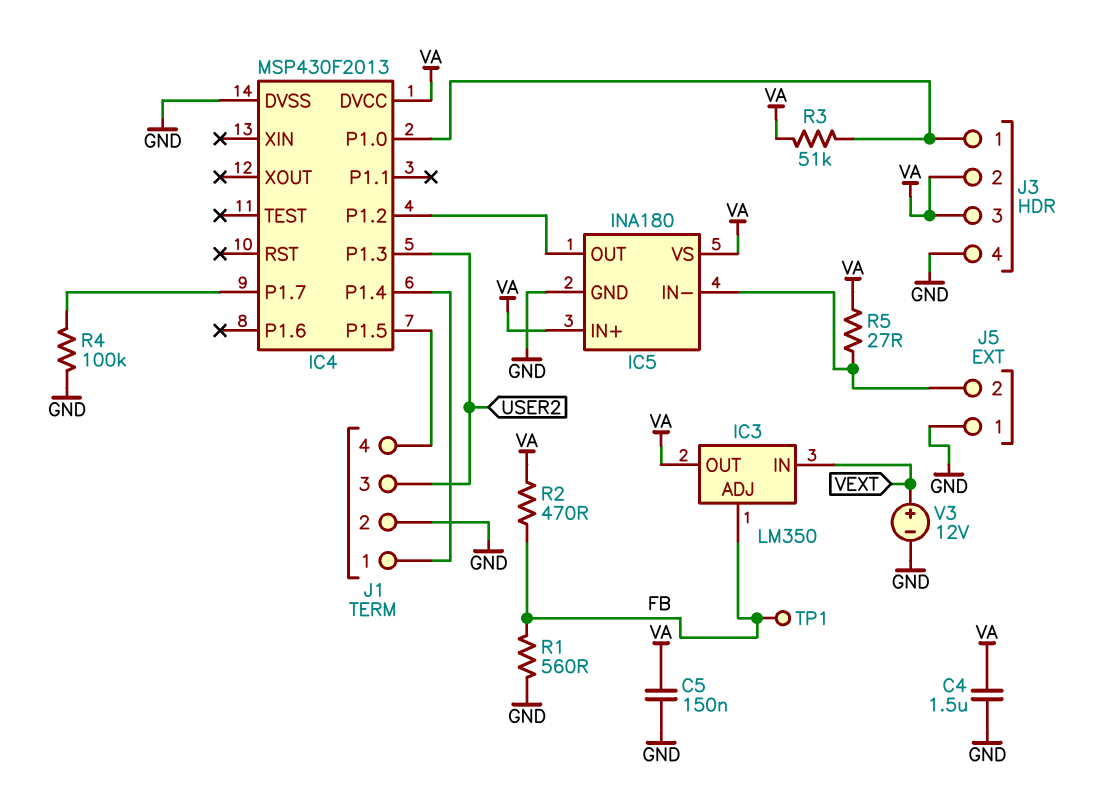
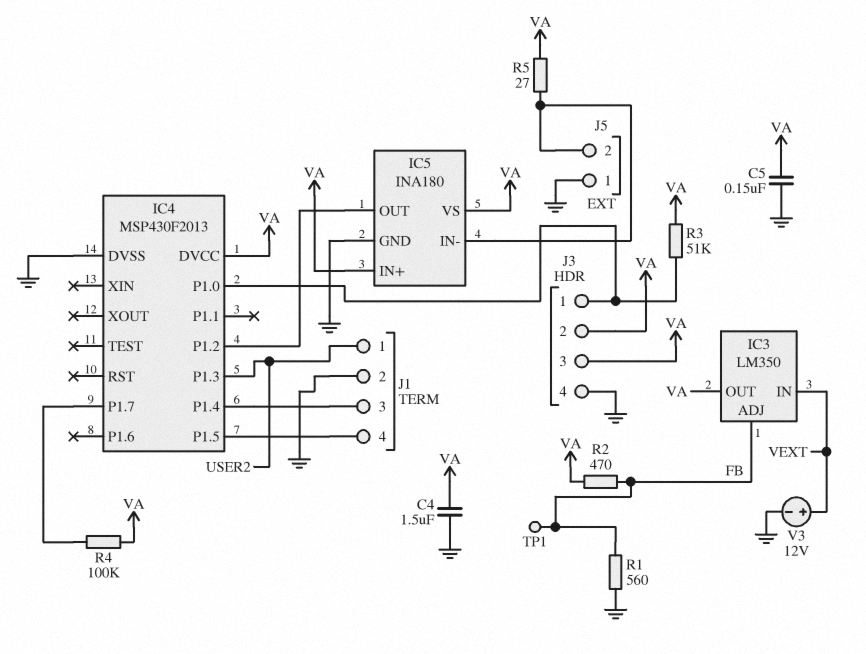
J1 pin 1: IC4/P1.4 -> USER2
J1 pin 3: USER2 -> IC4/P1.4
R4: 100k (GND, IC4/P1.7) -> 100k (IC4/P1.7, VA)

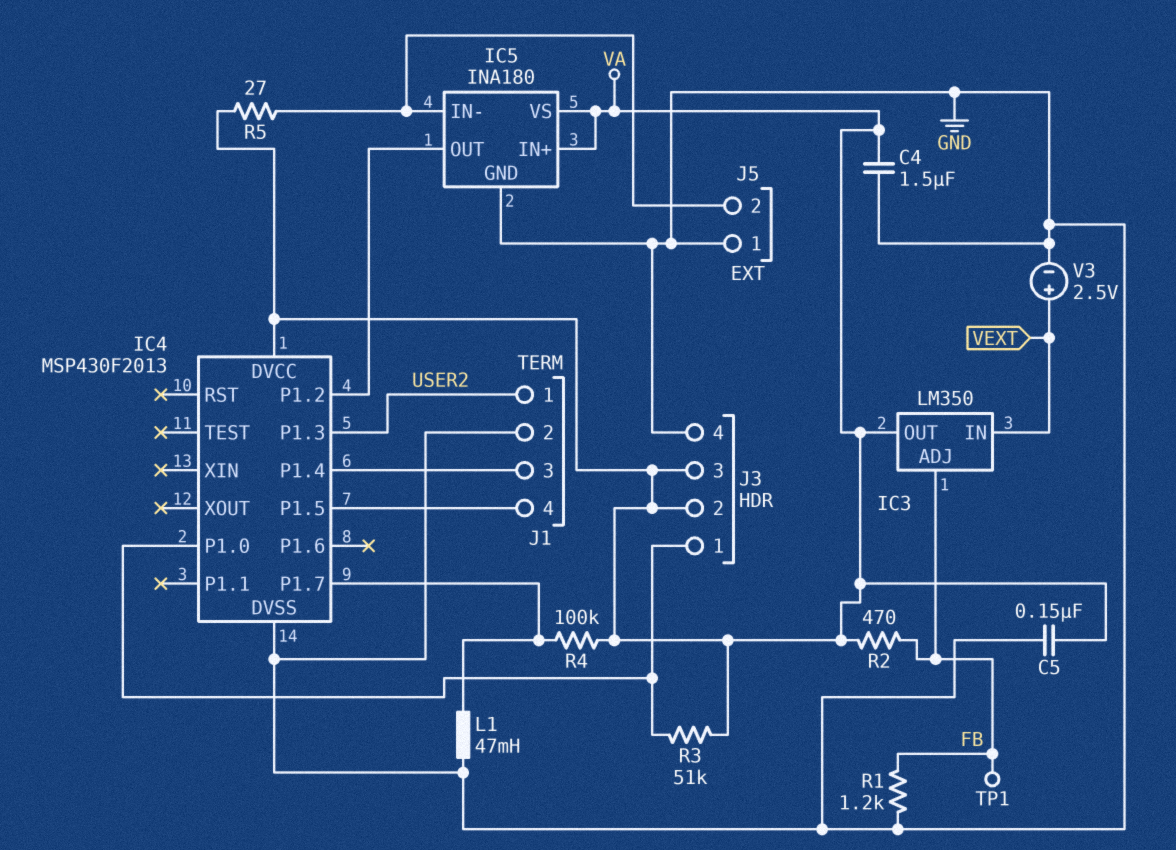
L1: none -> 47mH (GND, IC4/P1.7)
R1: 560 (FB, GND) -> 1.2k (FB, GND)
V3: 12V (plus VEXT, minus GND) -> 2.5V (plus VEXT, minus GND)

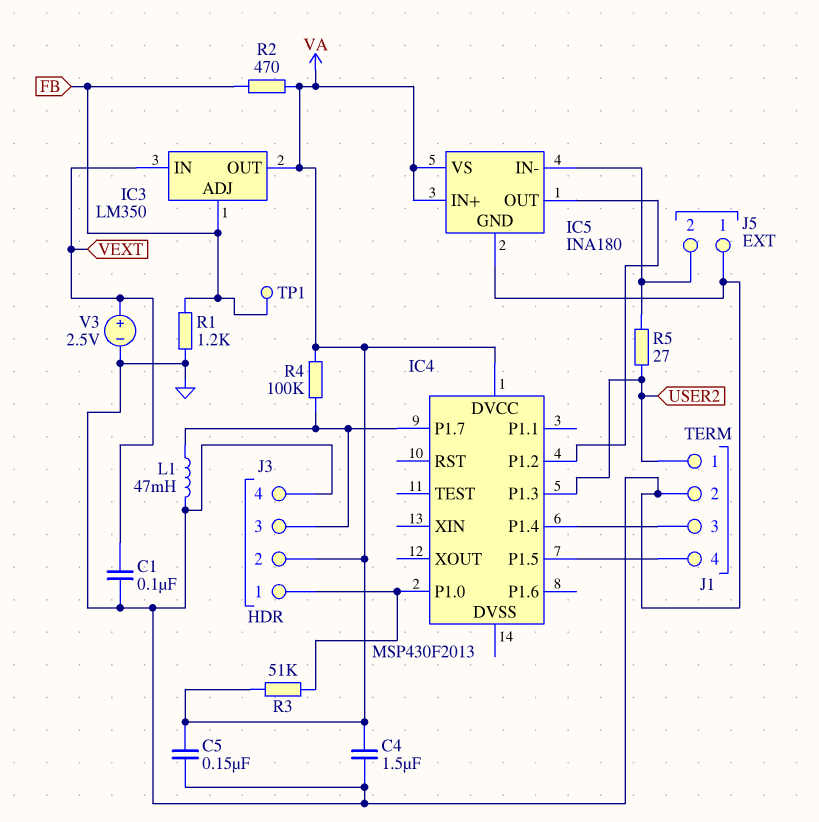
C1: none -> 100nF (GND, VEXT)
IC4 pin DVSS: GND -> none
J3 pin 3: VA -> IC4/P1.7
R5: 27 (IC5/IN-, VA) -> 27 (IC5/IN-, USER2)

